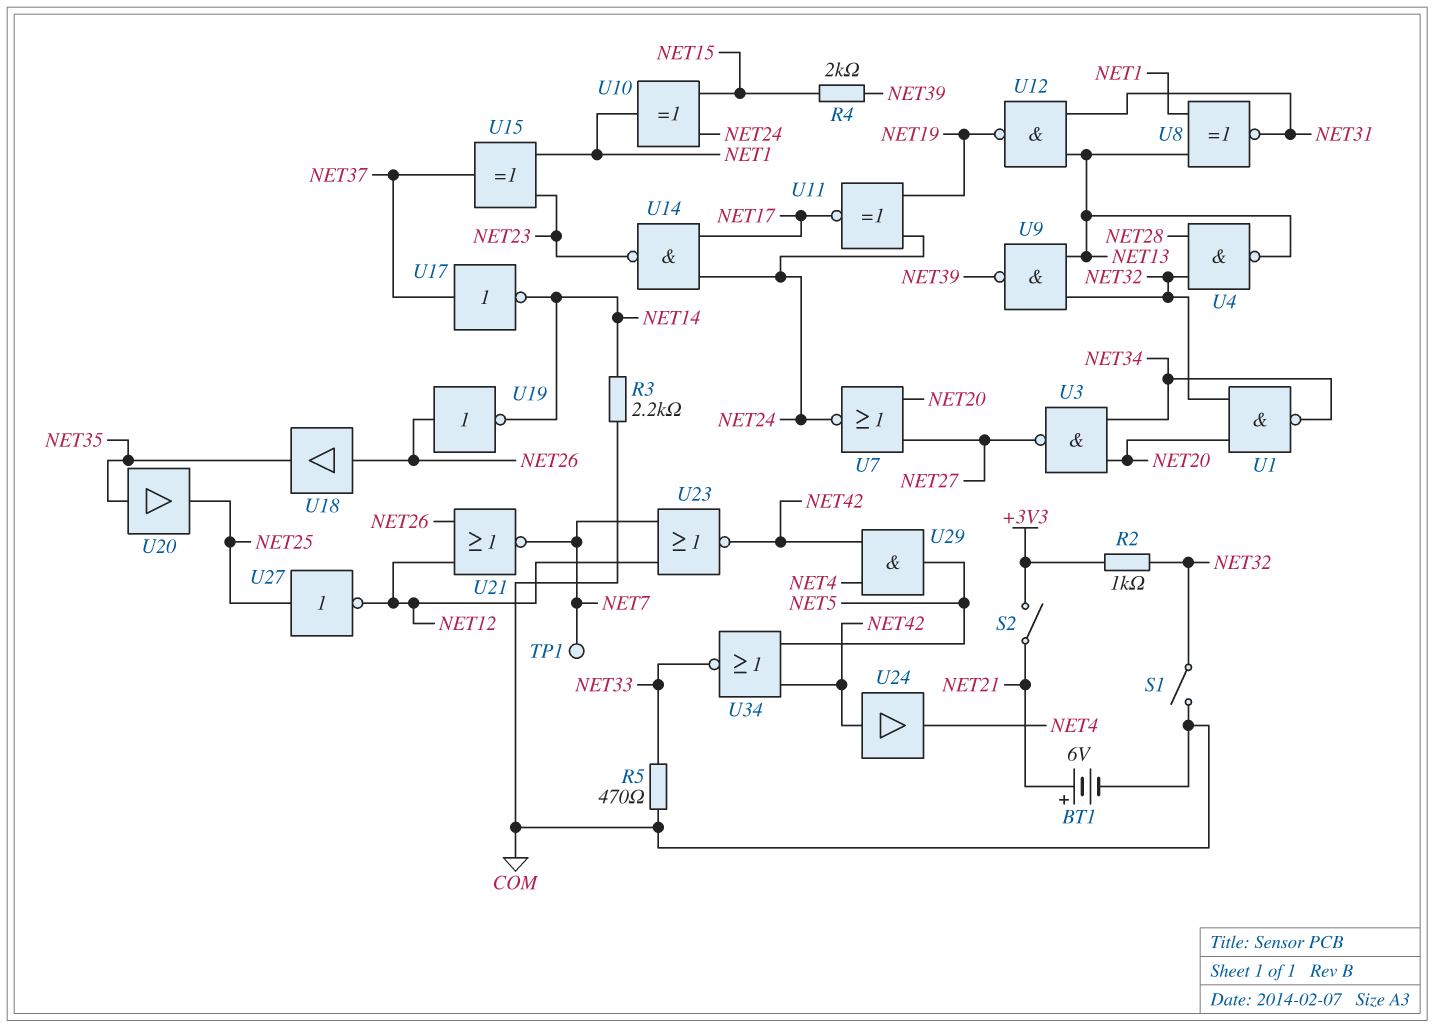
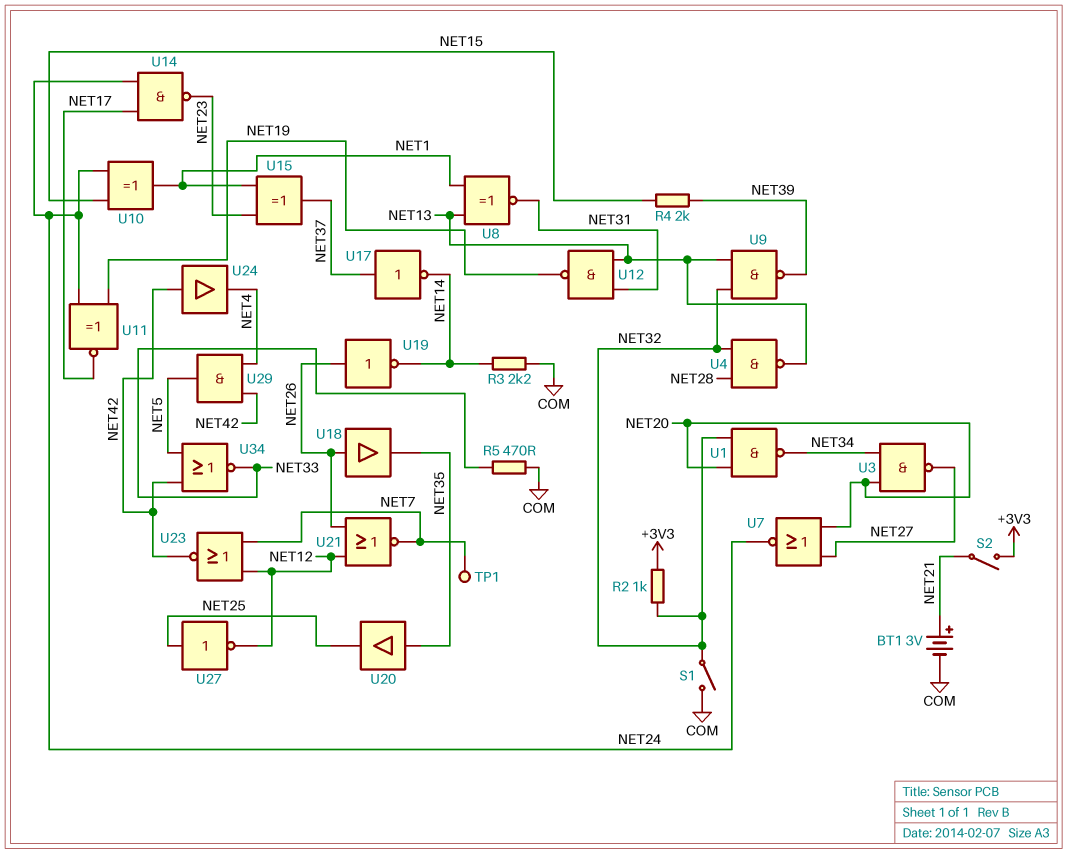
BT1: 6V (plus NET21, minus COM) -> 3V (plus NET21, minus COM)

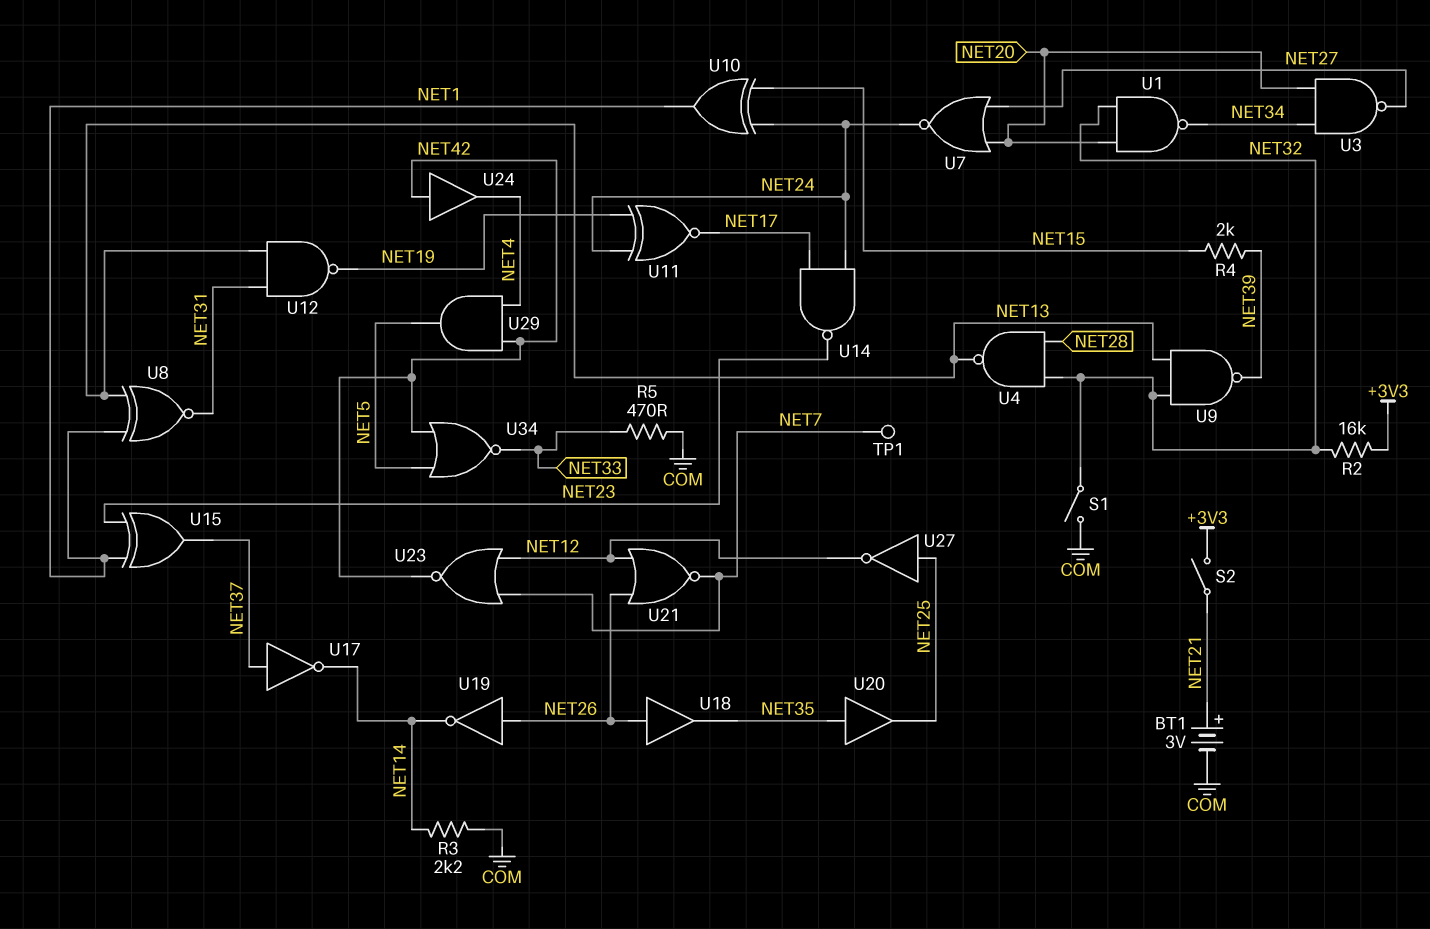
R2: 1k (+3V3, NET32) -> 16k (+3V3, NET32)

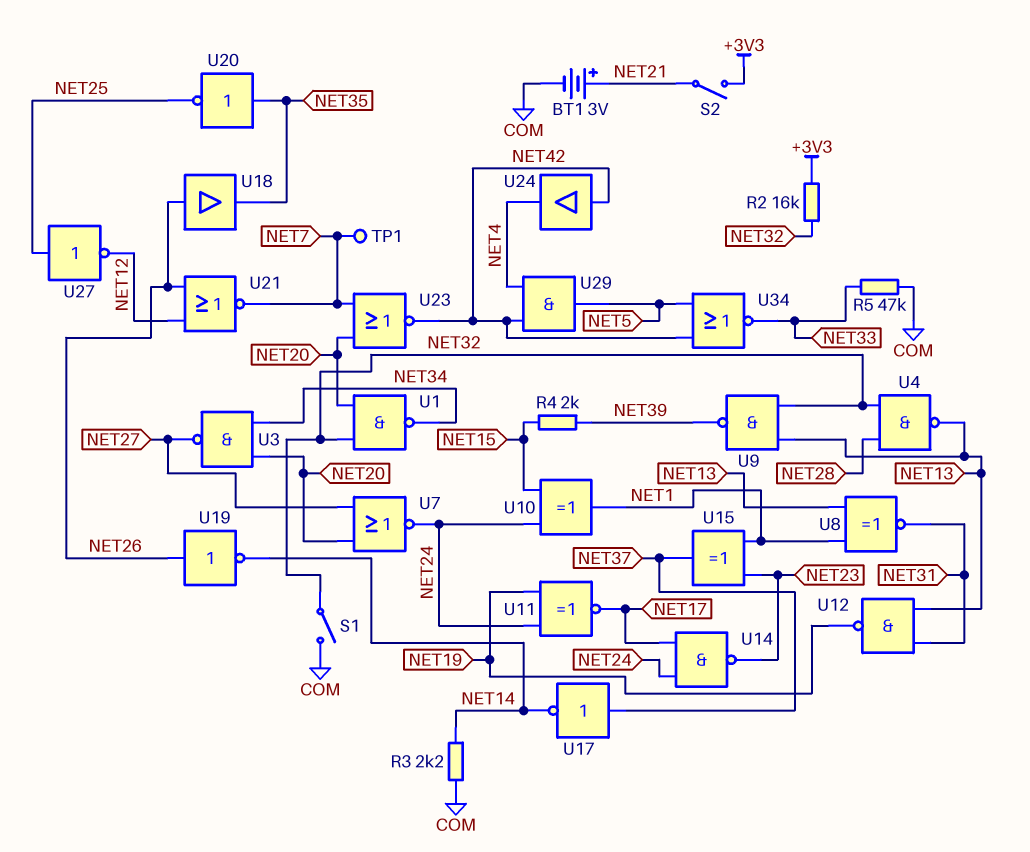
R5: 470 (COM, NET33) -> 47k (COM, NET33)
U20: buffer (in NET35, out NET25) -> NOT (in NET35, out NET25)
U23: NOR (in NET7, in NET12, out NET42) -> NOR (in NET7, in NET20, out NET42)

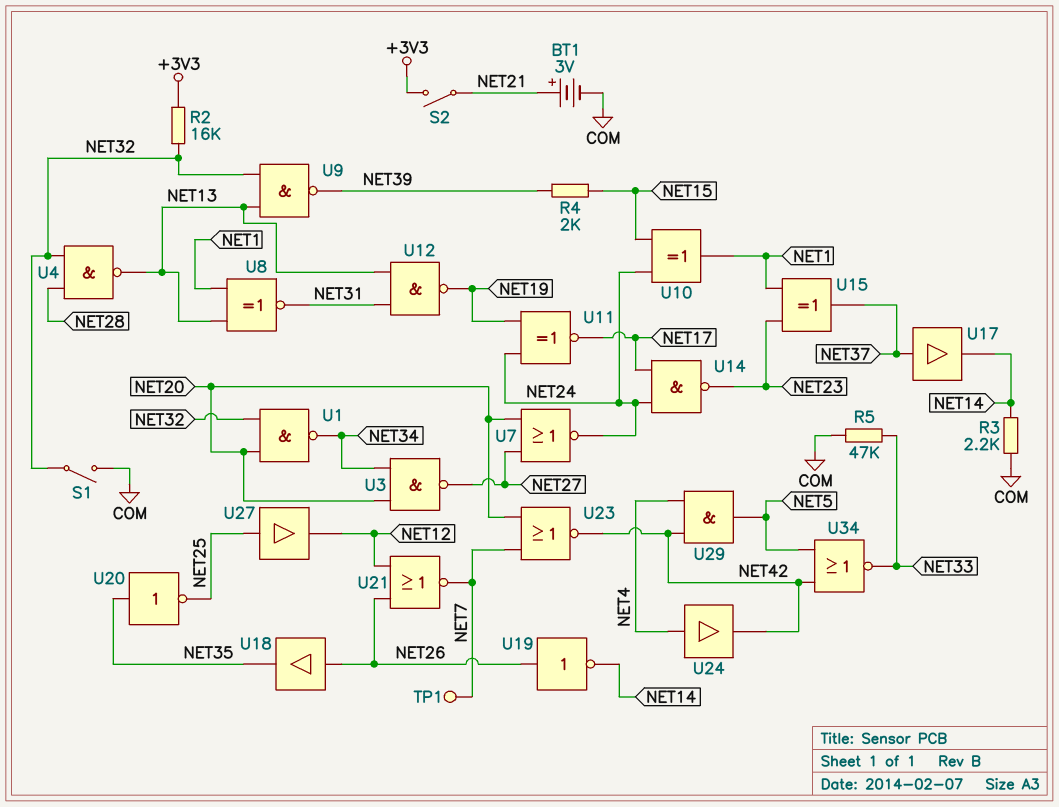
U17: NOT (in NET37, out NET14) -> buffer (in NET37, out NET14)
U24: buffer (in NET42, out NET4) -> buffer (in NET4, out NET42)
U27: NOT (in NET25, out NET12) -> buffer (in NET25, out NET12)

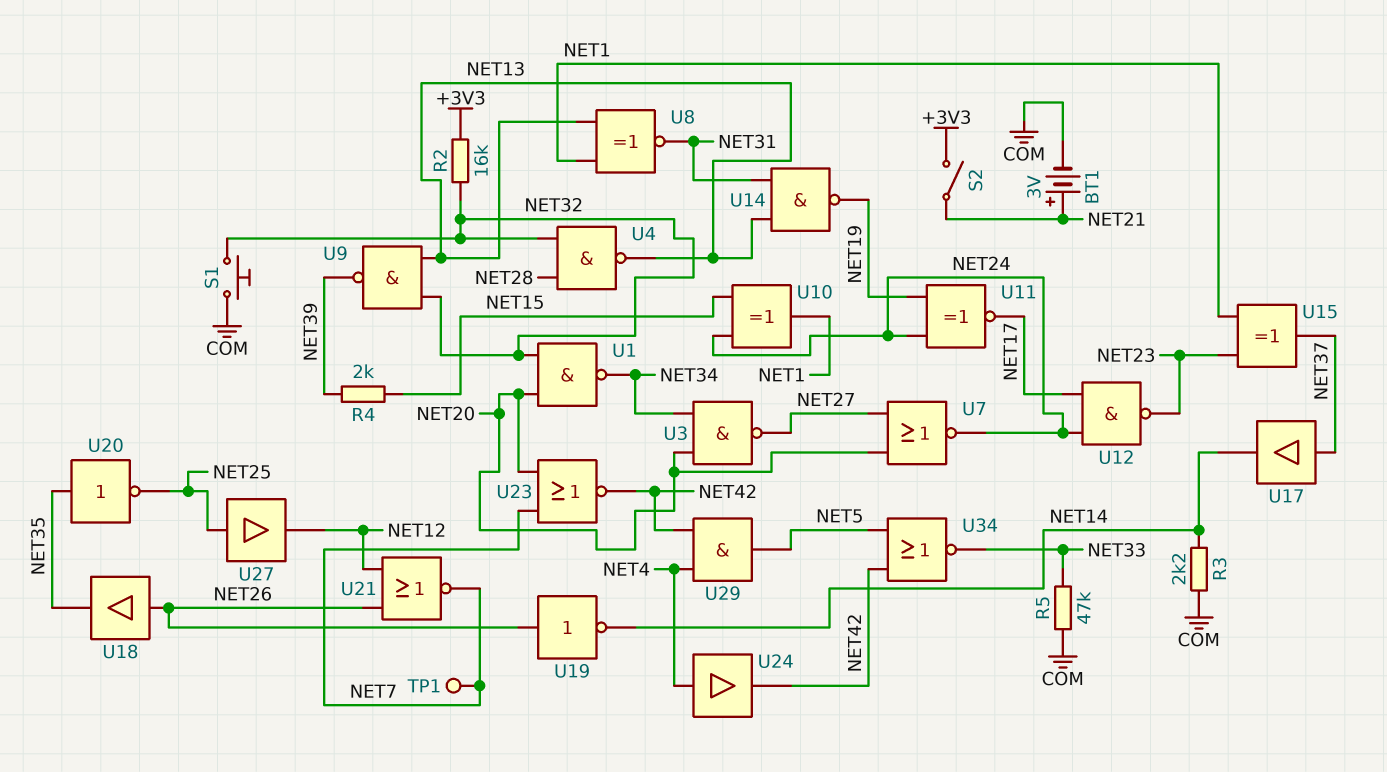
S1: switch (COM, NET32) -> button (COM, NET32)
U12: NAND (in NET13, in NET31, out NET19) -> NAND (in NET17, in NET24, out NET23)
U14: NAND (in NET17, in NET24, out NET23) -> NAND (in NET13, in NET31, out NET19)

